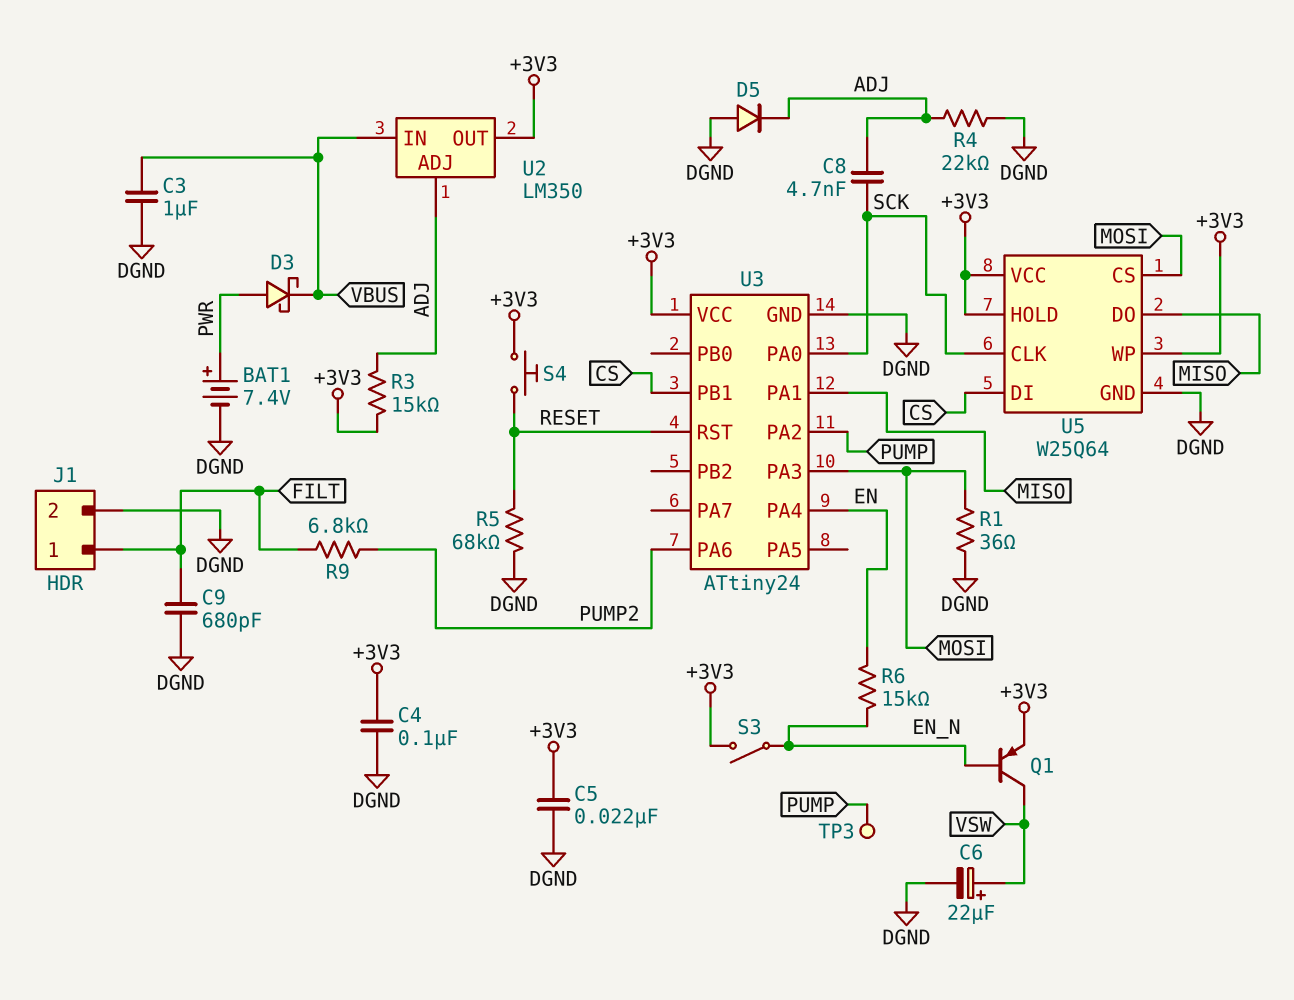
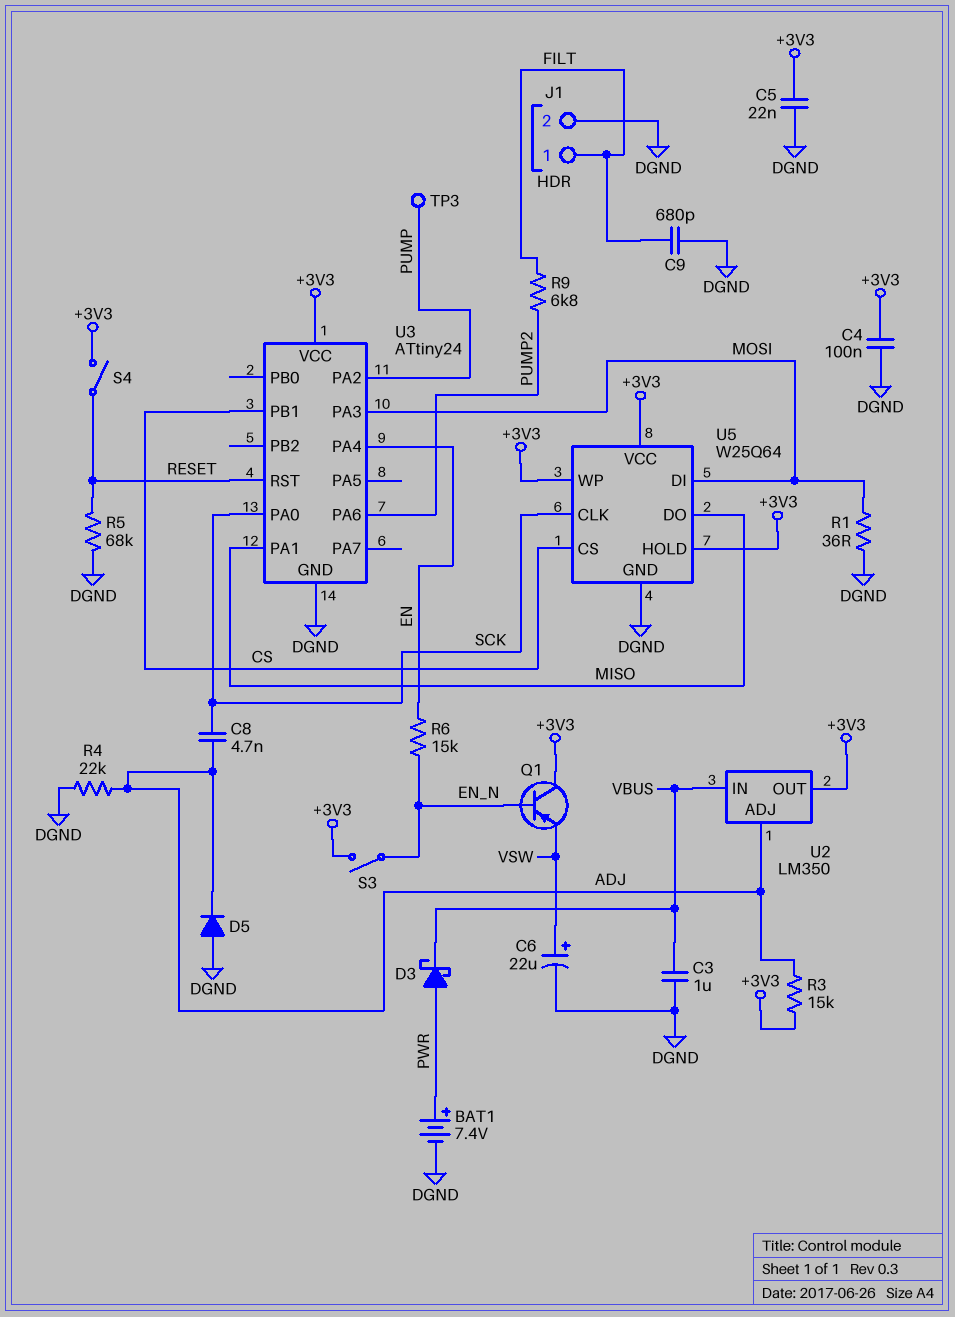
Q1: PNP (B EN_N, C VSW, E +3V3) -> PNP (B EN_N, C +3V3, E VSW)
S4: button (+3V3, RESET) -> switch (+3V3, RESET)
U5 pin CS: MOSI -> CS
U5 pin DI: CS -> MOSI

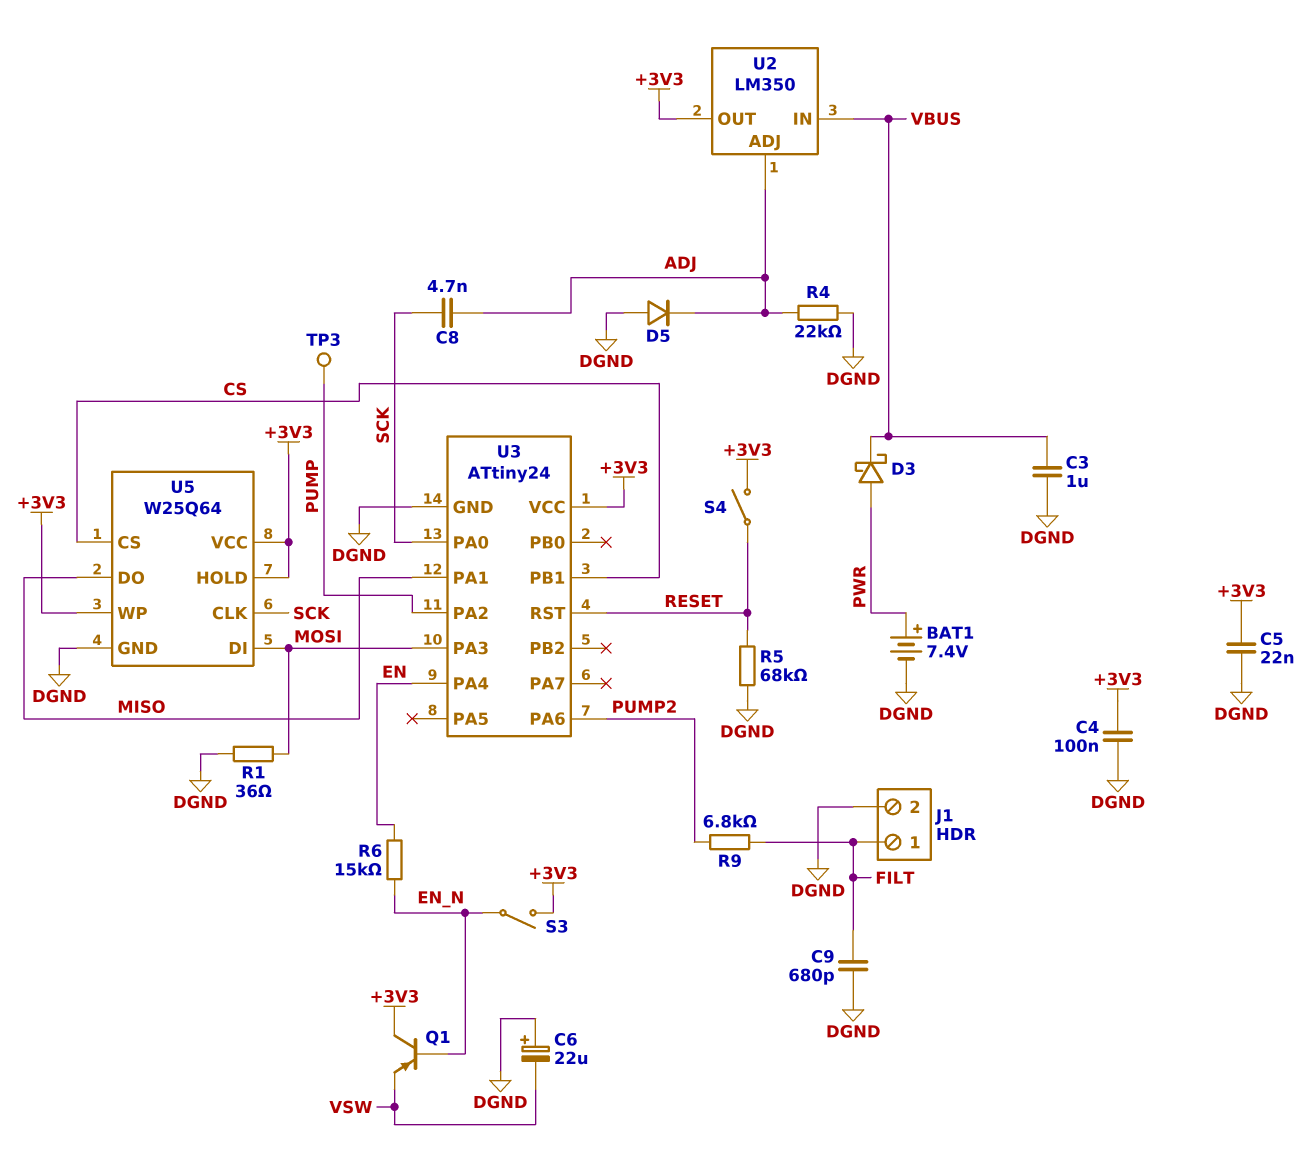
C6: 22uF (plus VSW, minus DGND) -> 22uF (plus DGND, minus VSW)
R3: 15k (+3V3, ADJ) -> none

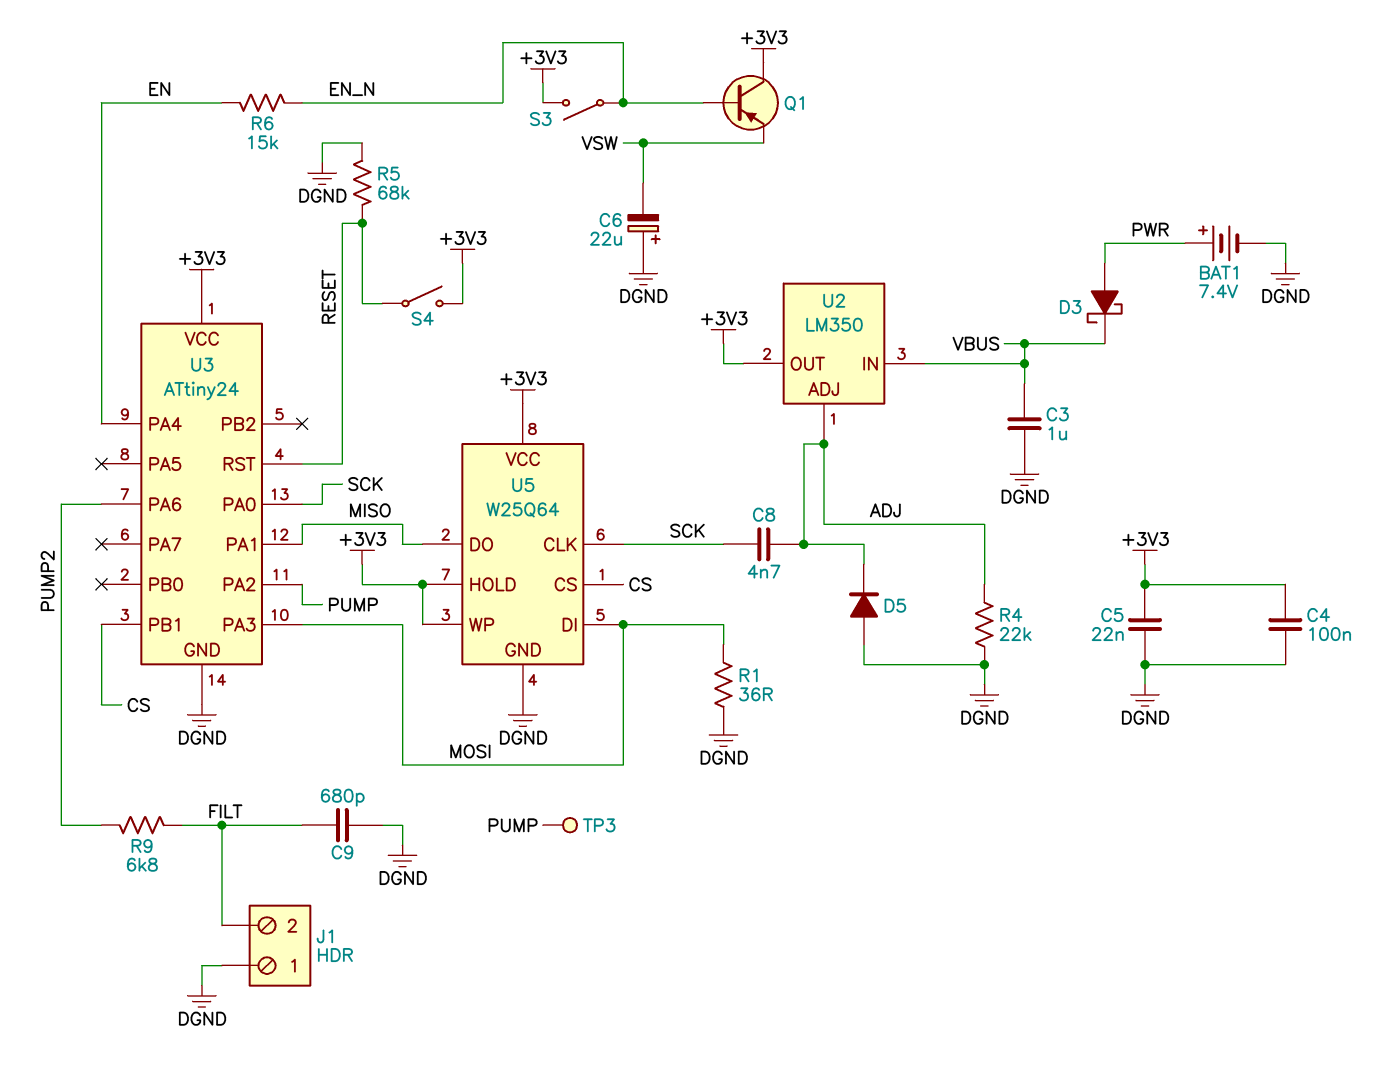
J1 pin 1: FILT -> DGND
J1 pin 2: DGND -> FILT

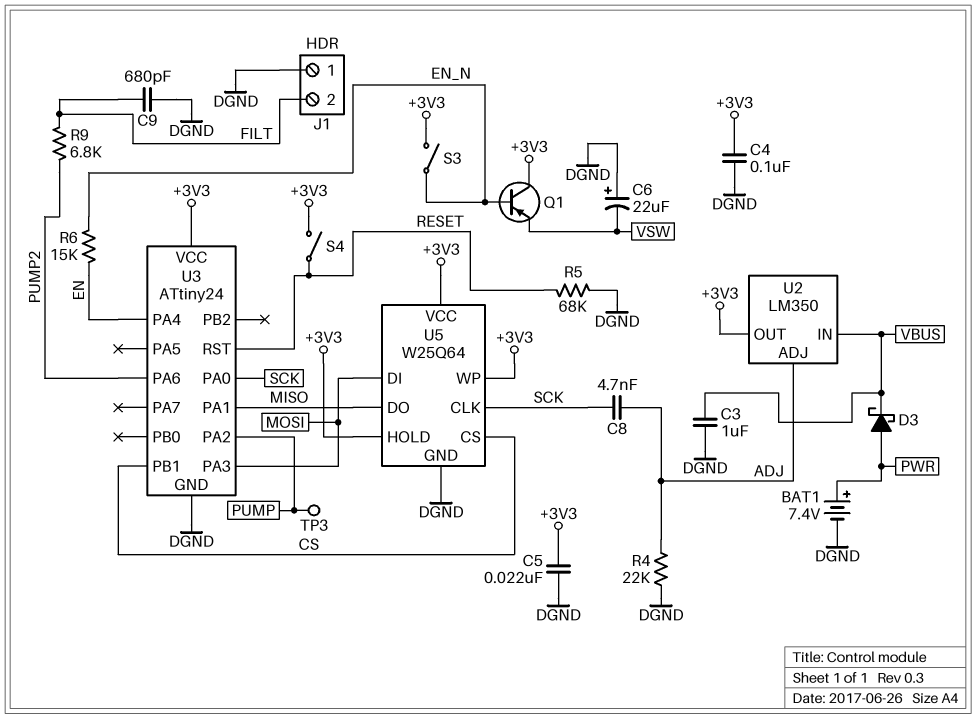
D5: diode (A DGND, K ADJ) -> none
R1: 36 (DGND, MOSI) -> none

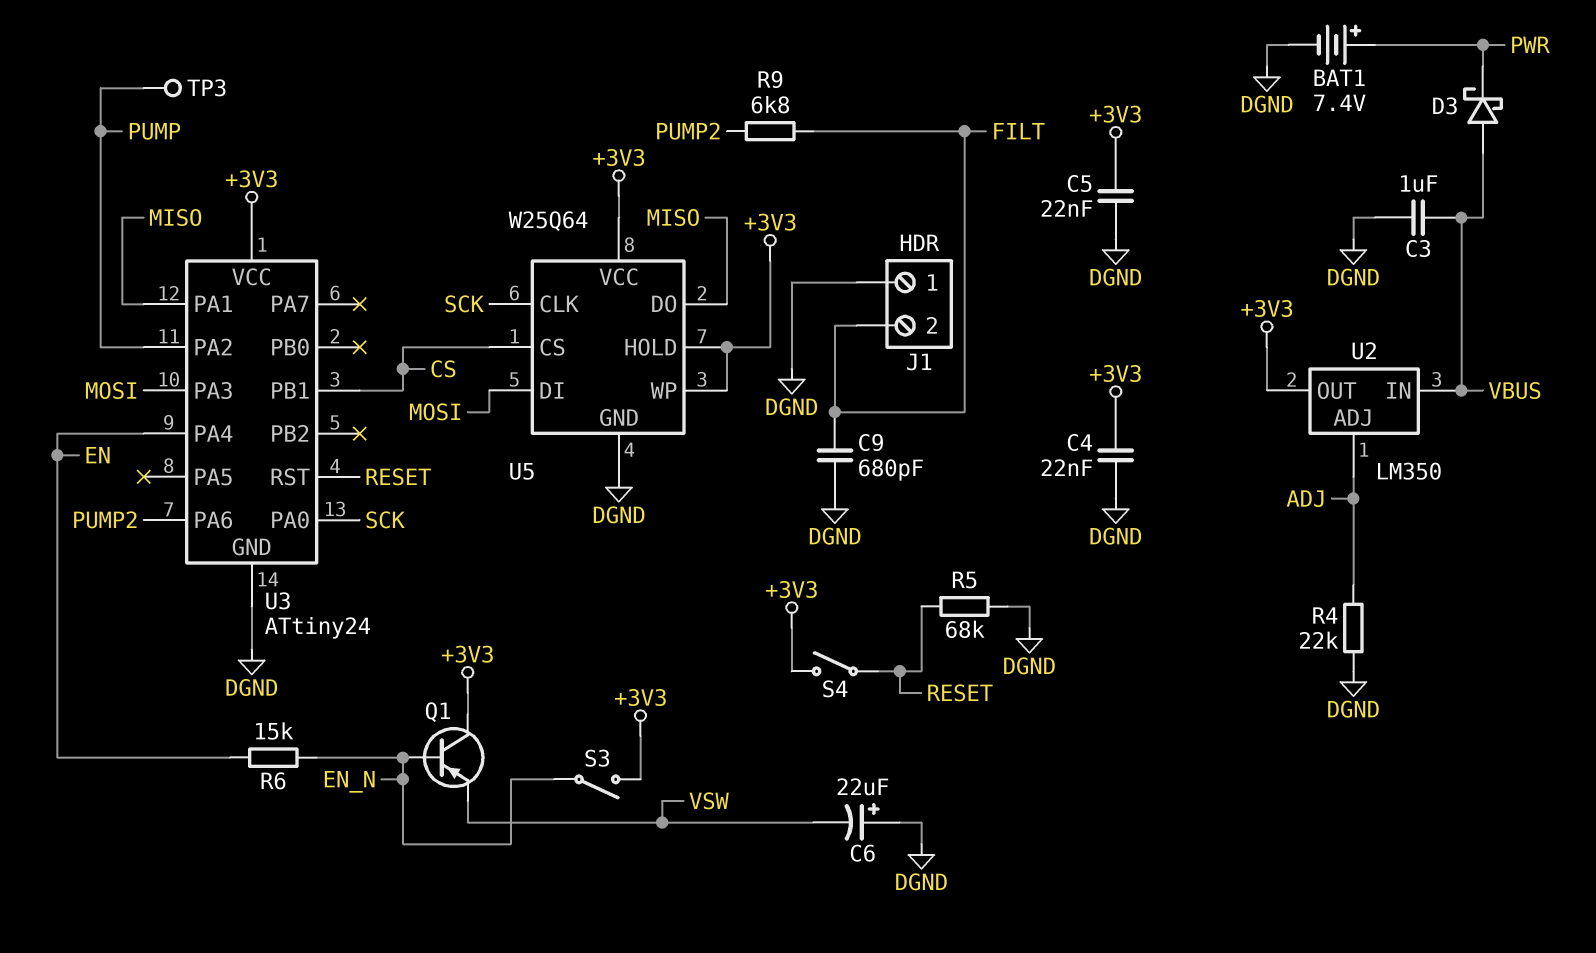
C4: 100nF (+3V3, DGND) -> 22nF (+3V3, DGND)
C8: 4.7nF (ADJ, SCK) -> none
D3: schottky (A PWR, K VBUS) -> schottky (A VBUS, K PWR)

